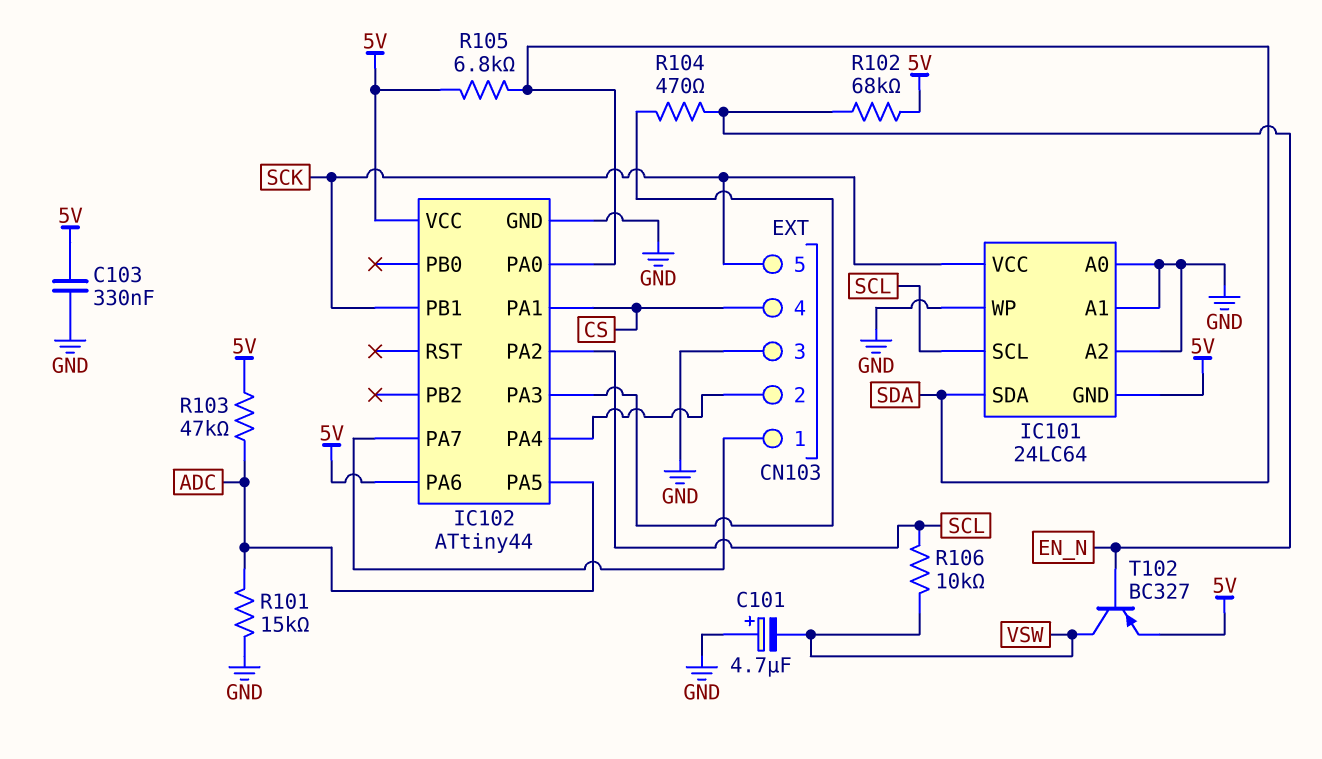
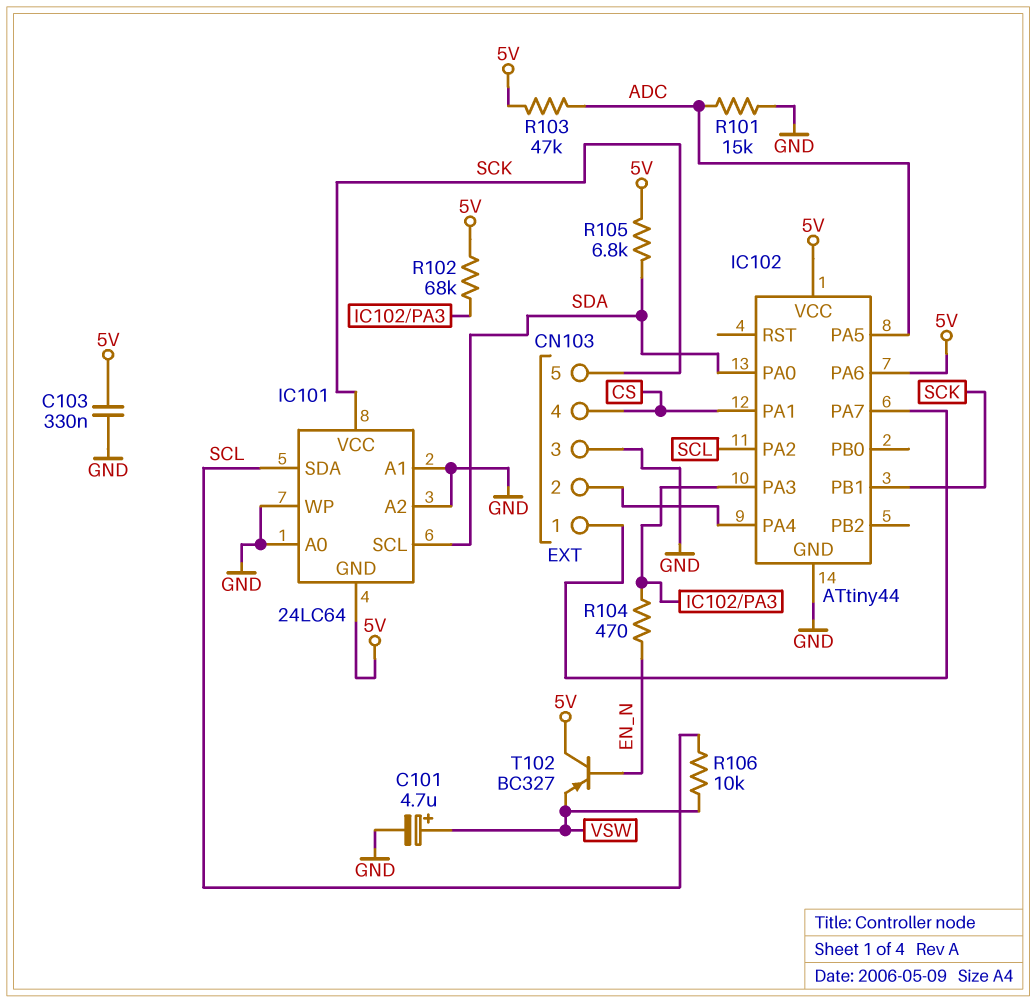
C101: 4.7uF (plus GND, minus VSW) -> 4.7uF (plus VSW, minus GND)
IC101 pin SCL: SCL -> SDA
IC101 pin SDA: SDA -> SCL
R102: 68k (5V, EN_N) -> 68k (5V, IC102/PA3)
T102: PNP BC327 (B EN_N, C VSW, E 5V) -> PNP BC327 (B EN_N, C 5V, E VSW)

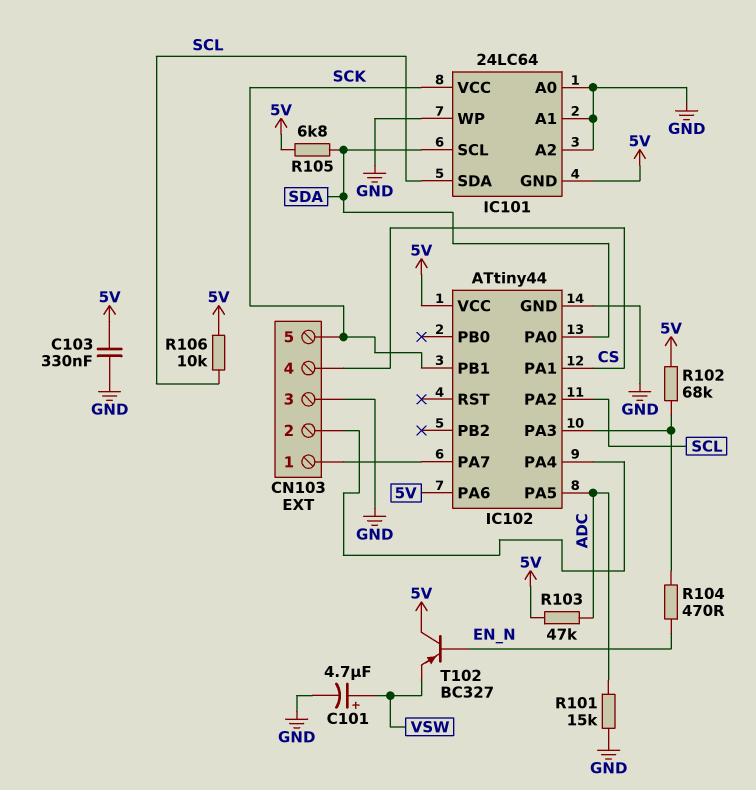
R106: 10k (SCL, VSW) -> 10k (5V, SCL)

